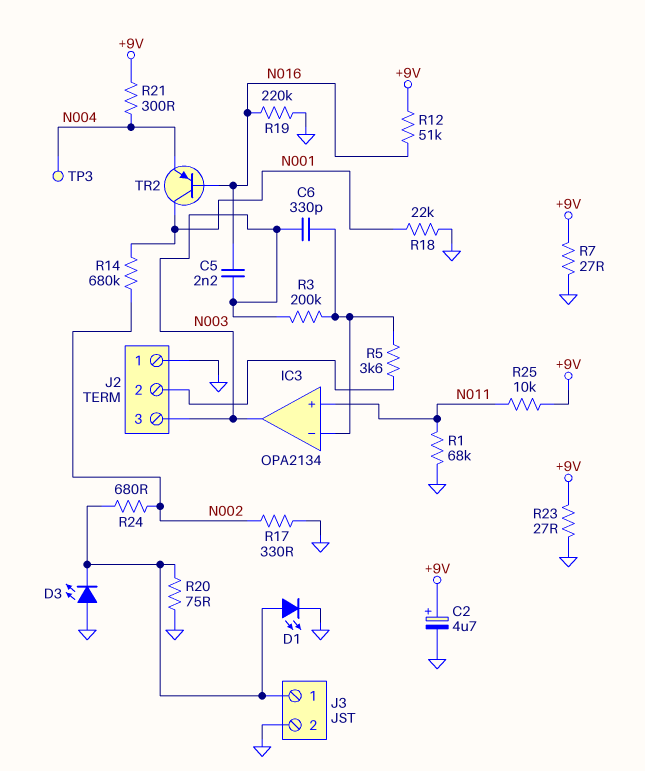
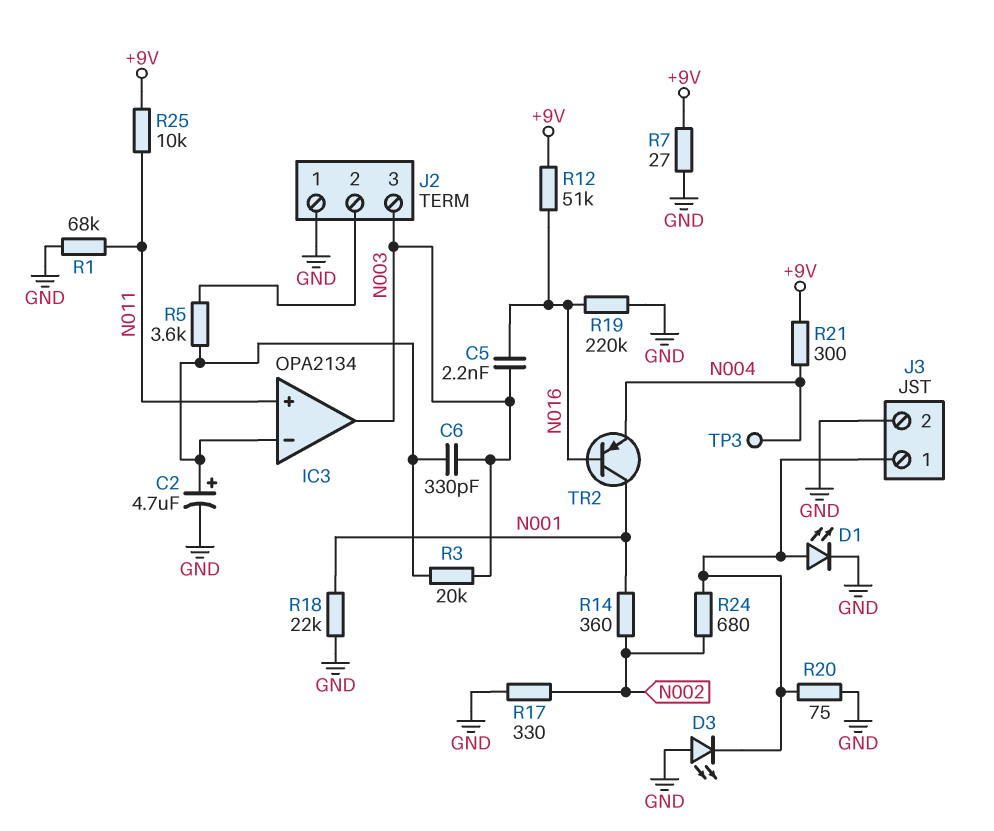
C2: 4.7uF (plus +9V, minus GND) -> 4.7uF (plus IC3/in-, minus GND)
R3: 200k (IC3/in-, N003) -> 20k (IC3/in-, N003)
R14: 680k (N001, N002) -> 360 (N001, N002)
R23: 27 (+9V, GND) -> none

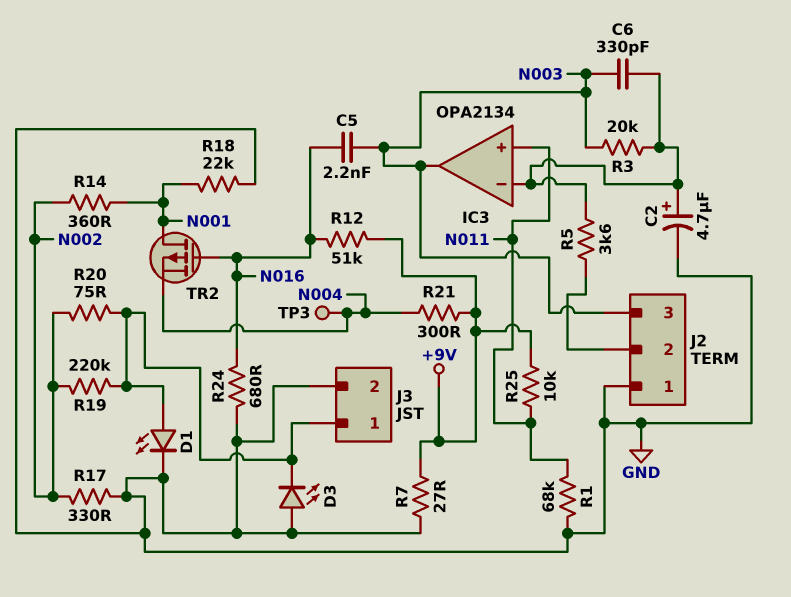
R19: 220k (GND, N016) -> 220k (J3/1, N002)
R20: 75 (GND, J3/1) -> 75 (J3/1, N002)
R24: 680 (J3/1, N002) -> 680 (GND, N016)
TR2: PNP (B N016, C N001, E N004) -> PMOS (G N016, D N001, S N004)

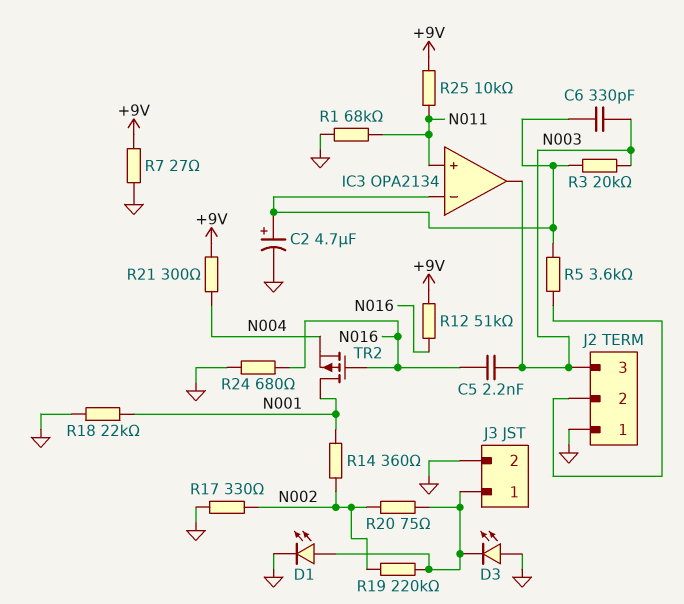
TP3: test point (N004) -> none

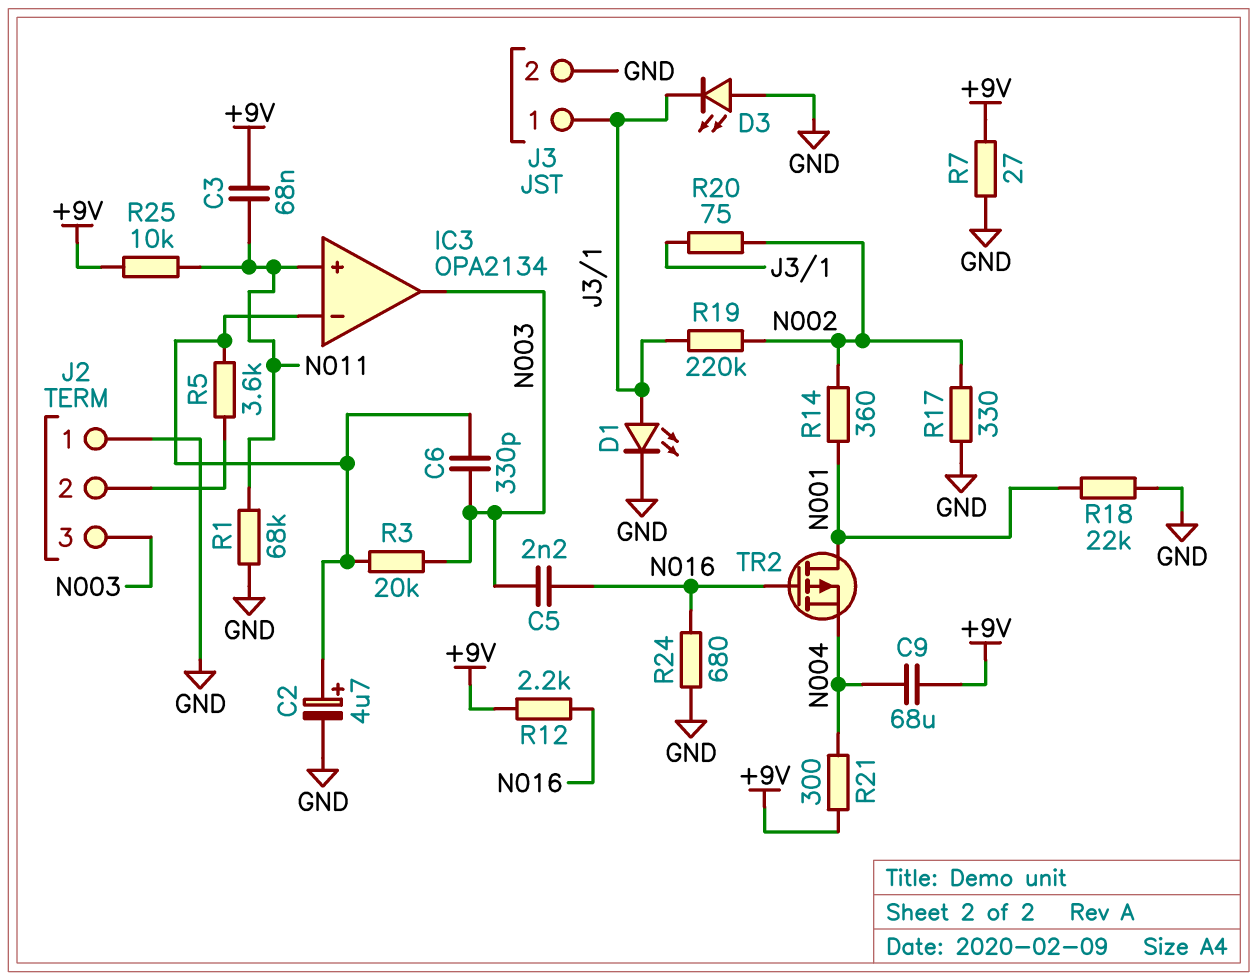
C3: none -> 68nF (+9V, N011)
C9: none -> 68uF (+9V, N004)
R12: 51k (+9V, N016) -> 2.2k (+9V, N016)

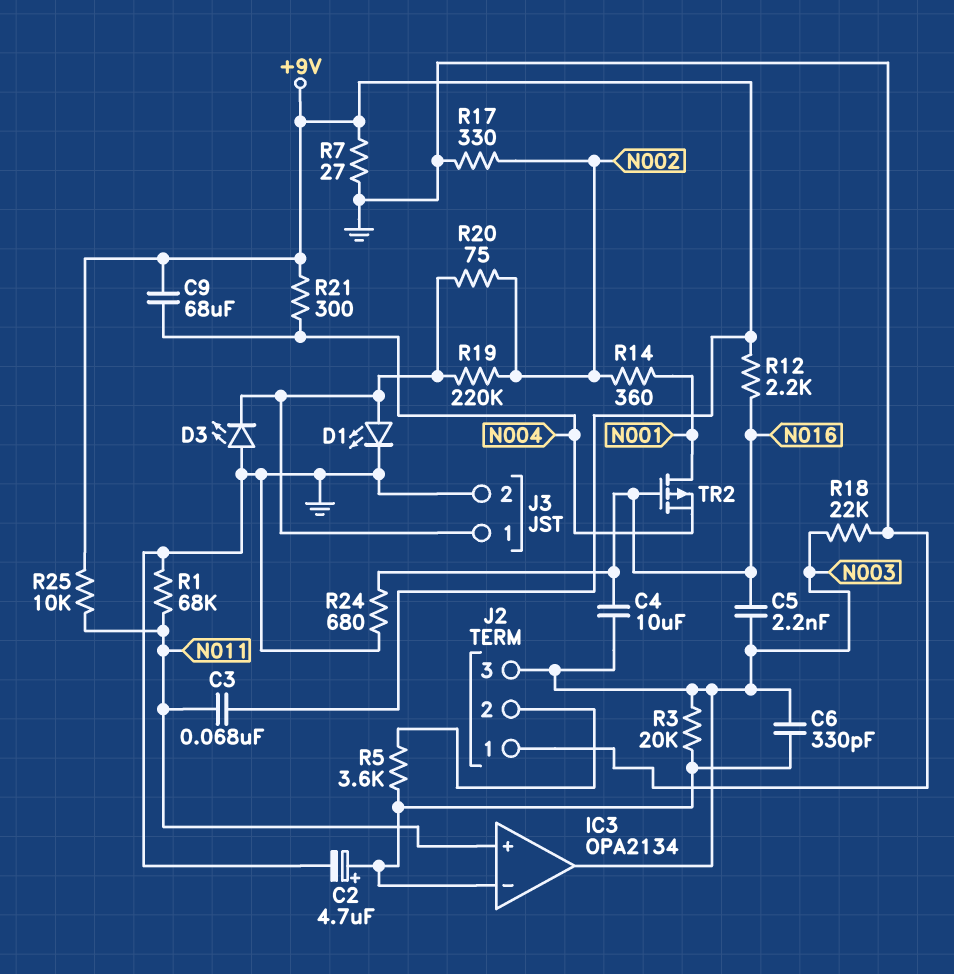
C4: none -> 10uF (N003, N016)
R18: 22k (GND, N001) -> 22k (GND, N003)

